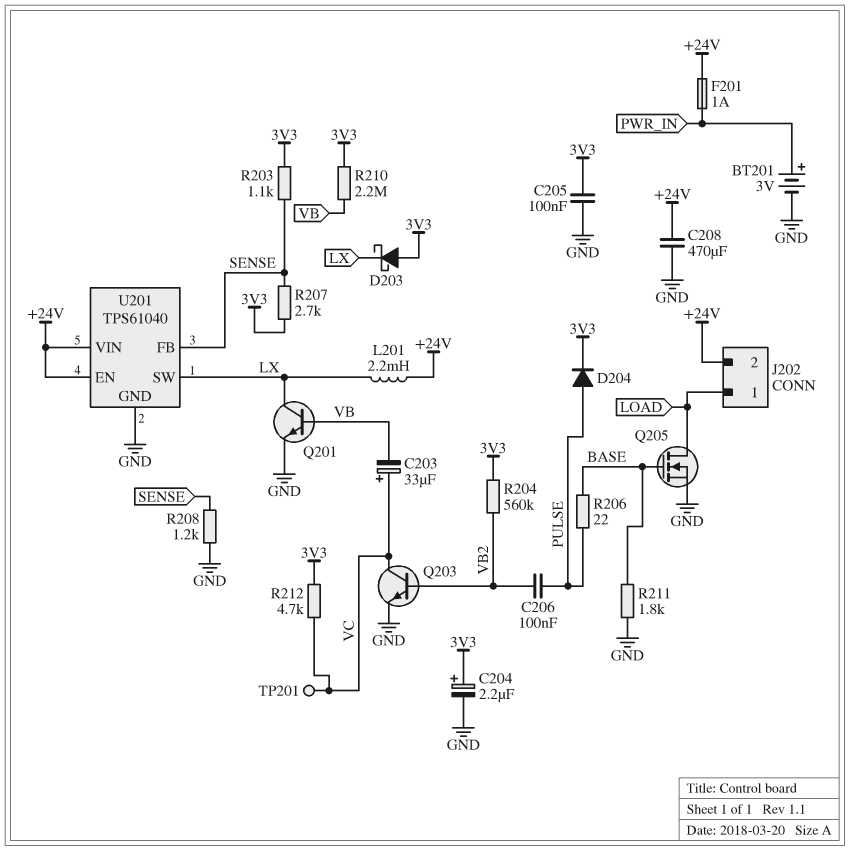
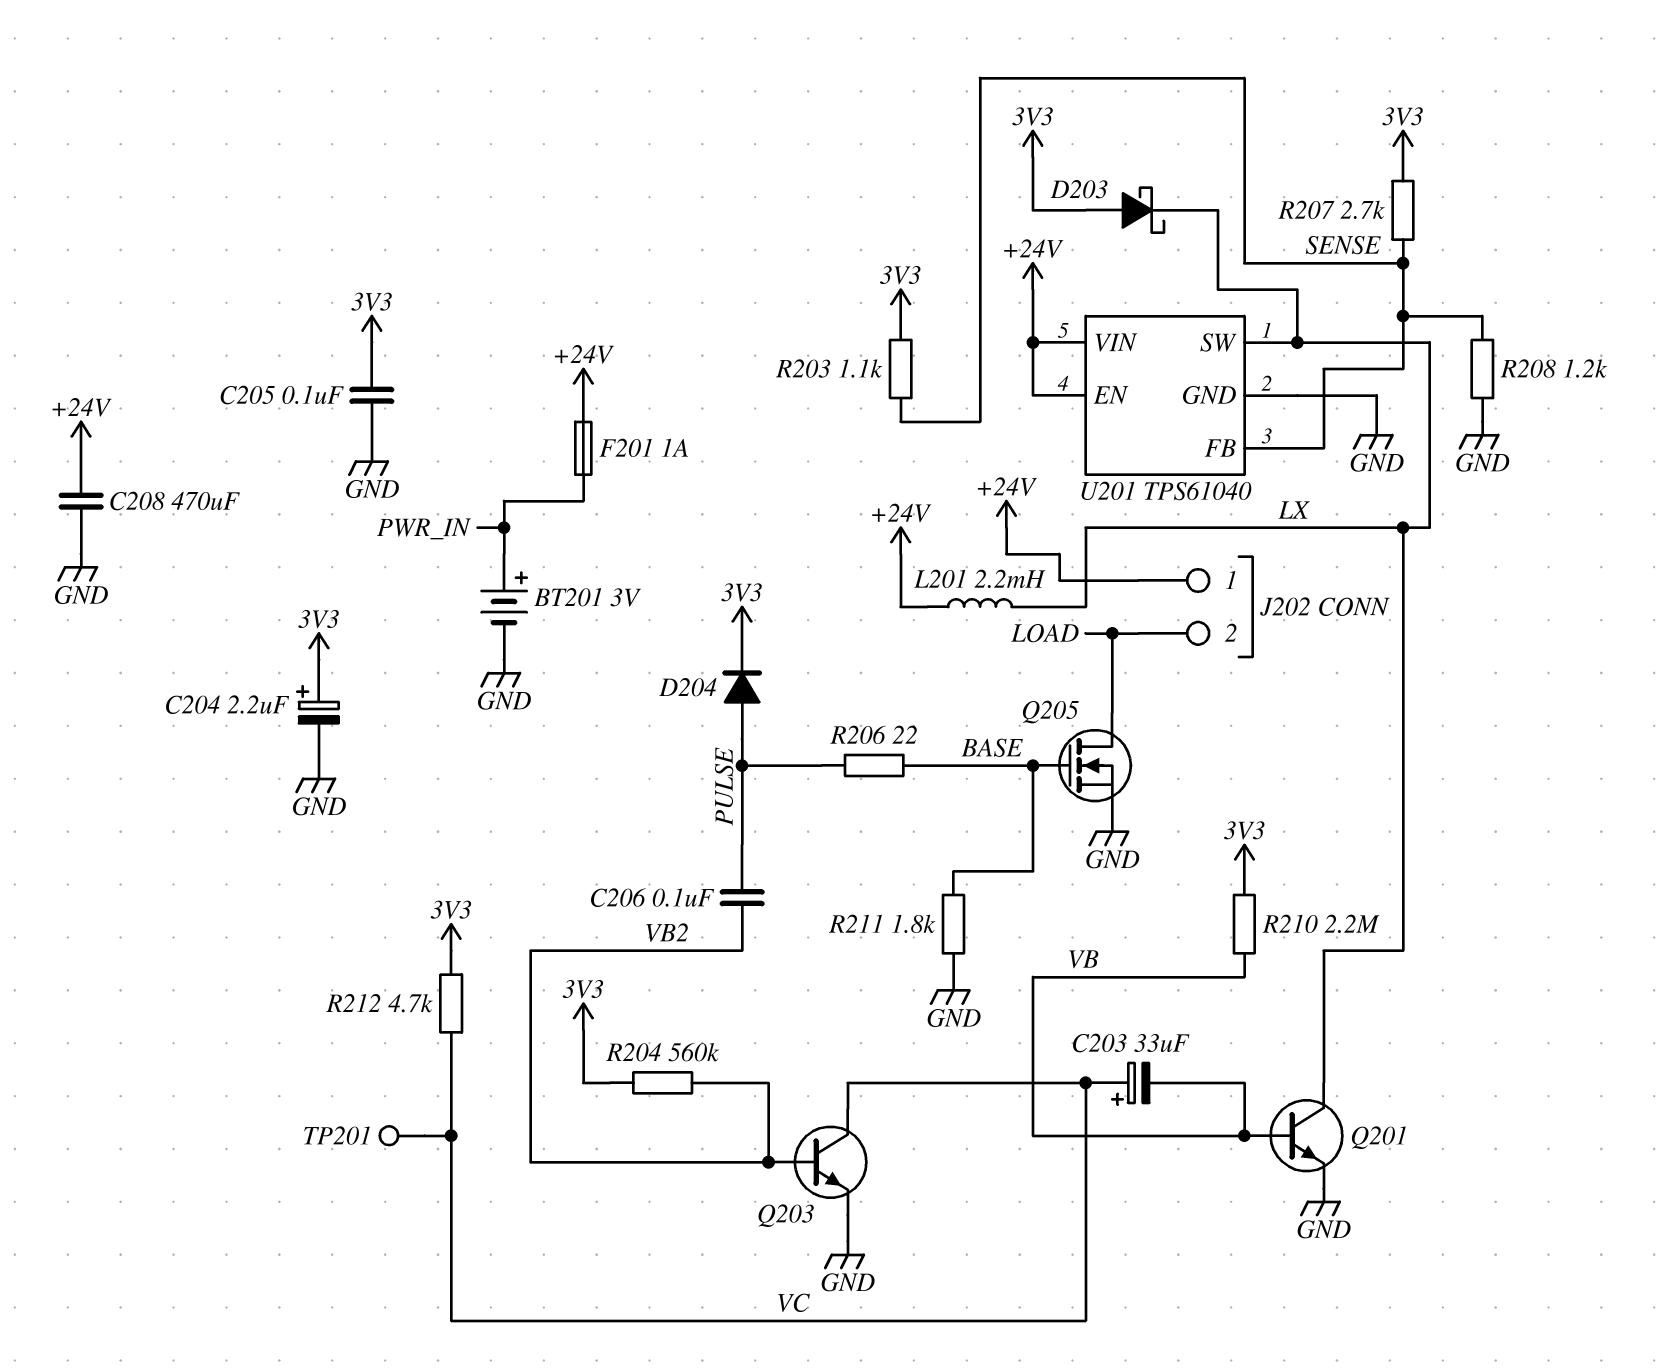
J202 pin 1: LOAD -> +24V
J202 pin 2: +24V -> LOAD

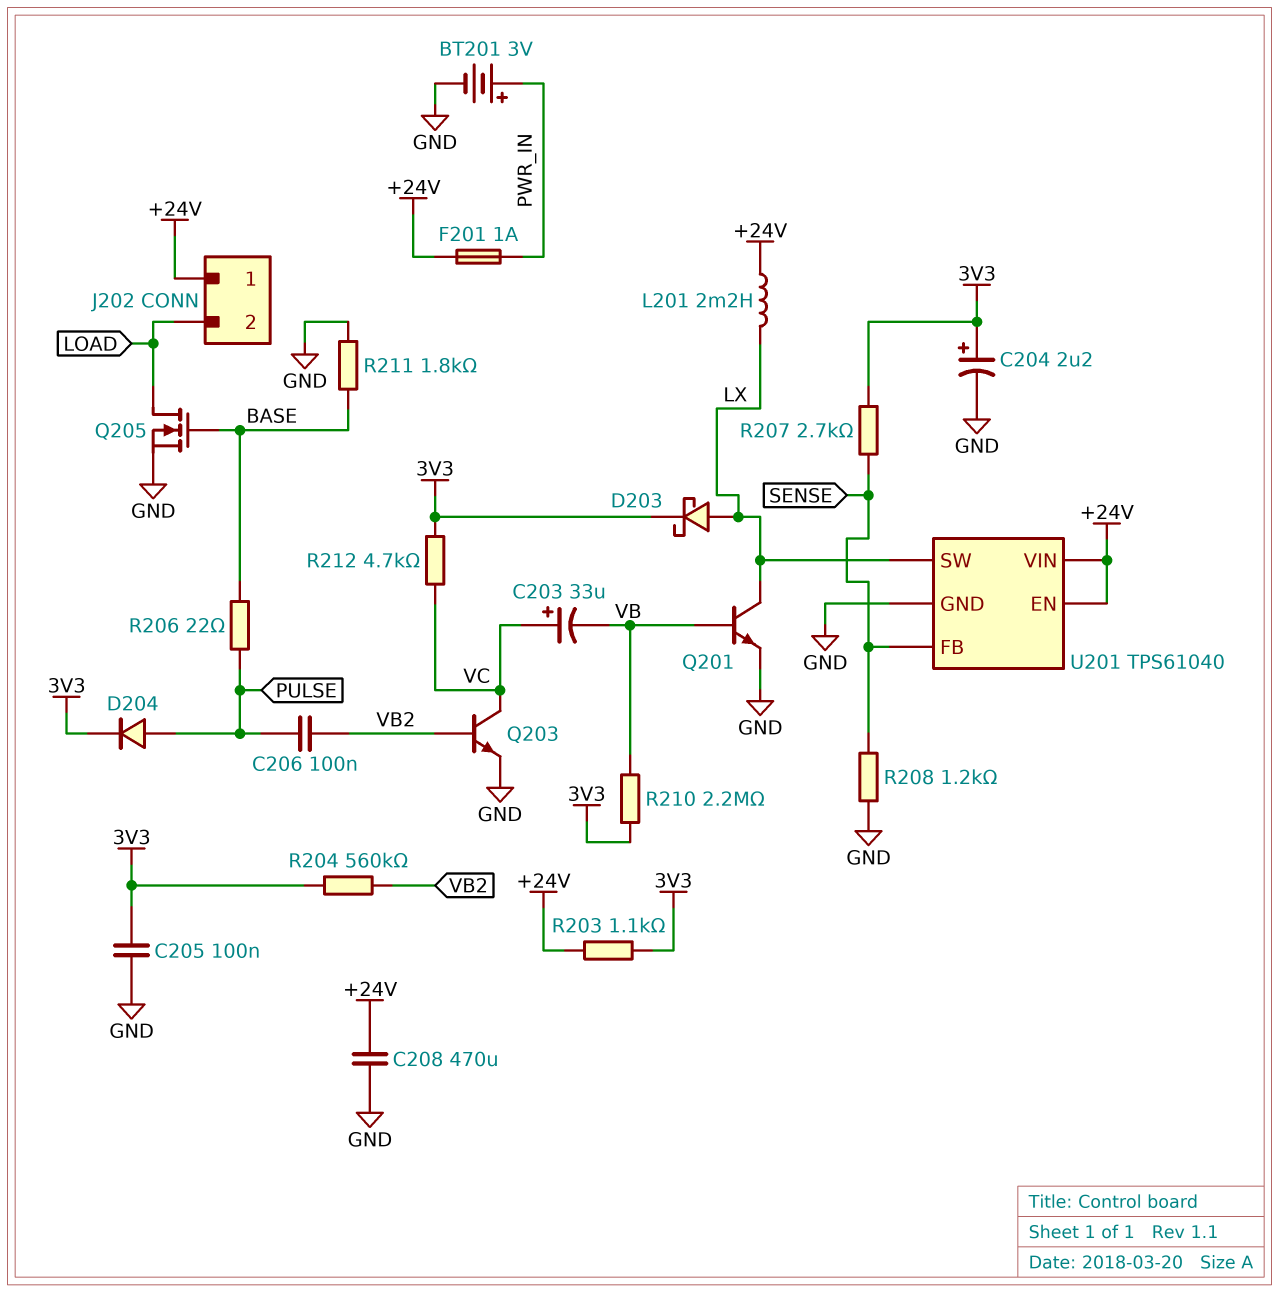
D203: schottky (A 3V3, K LX) -> schottky (A LX, K 3V3)
R203: 1.1k (3V3, SENSE) -> 1.1k (+24V, 3V3)
TP201: test point (VC) -> none

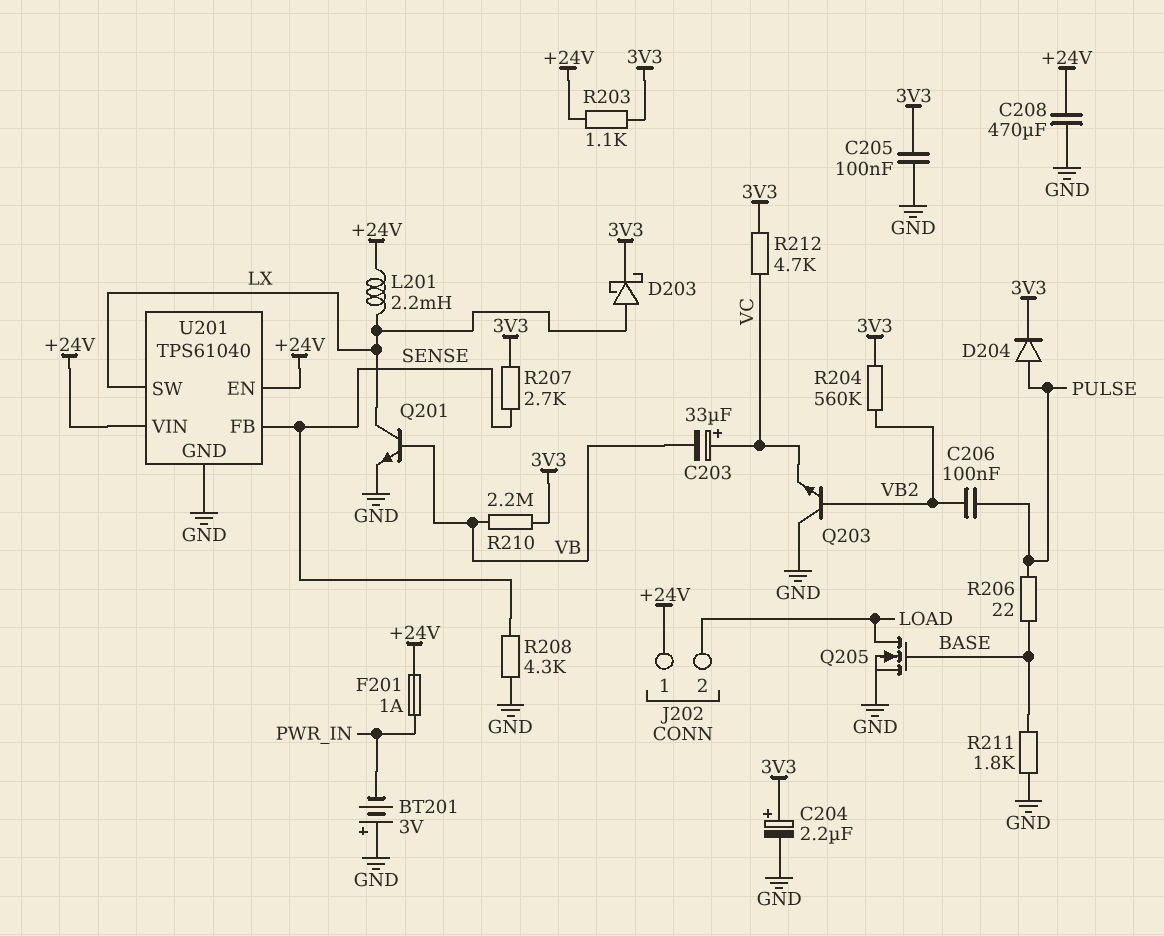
BT201: 3V (plus PWR_IN, minus GND) -> 3V (plus GND, minus PWR_IN)
Q203: NPN (B VB2, C VC, E GND) -> NPN (B VB2, C GND, E VC)
R208: 1.2k (GND, SENSE) -> 4.3k (GND, SENSE)

